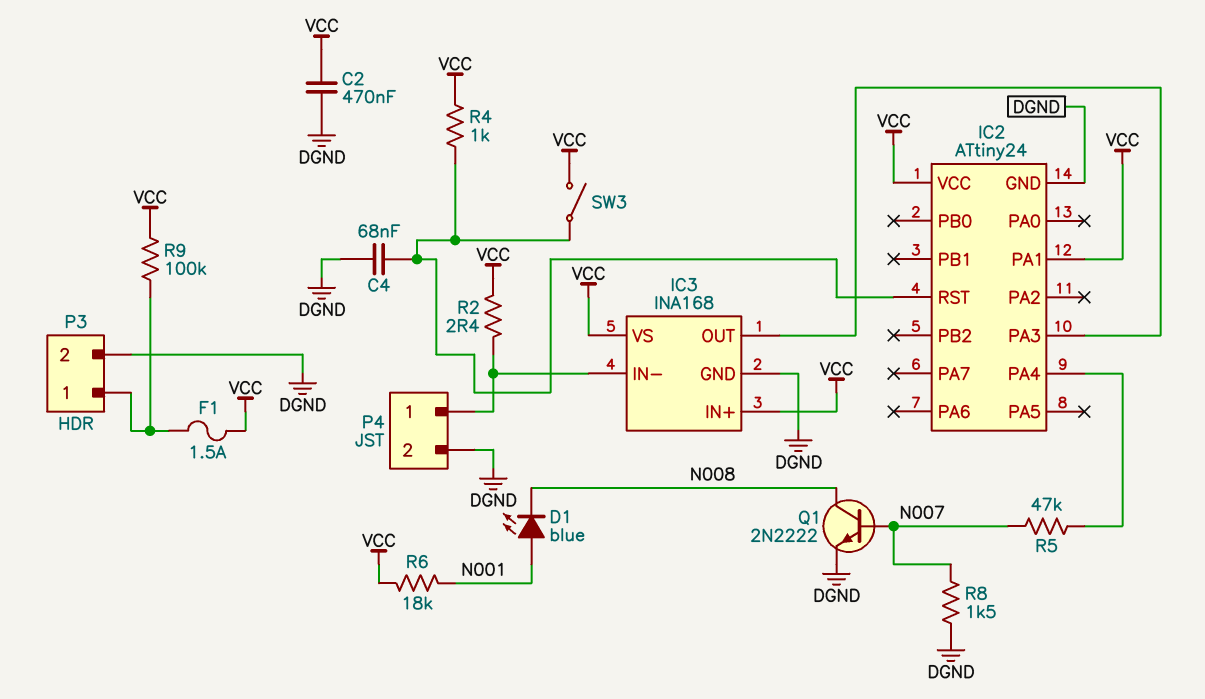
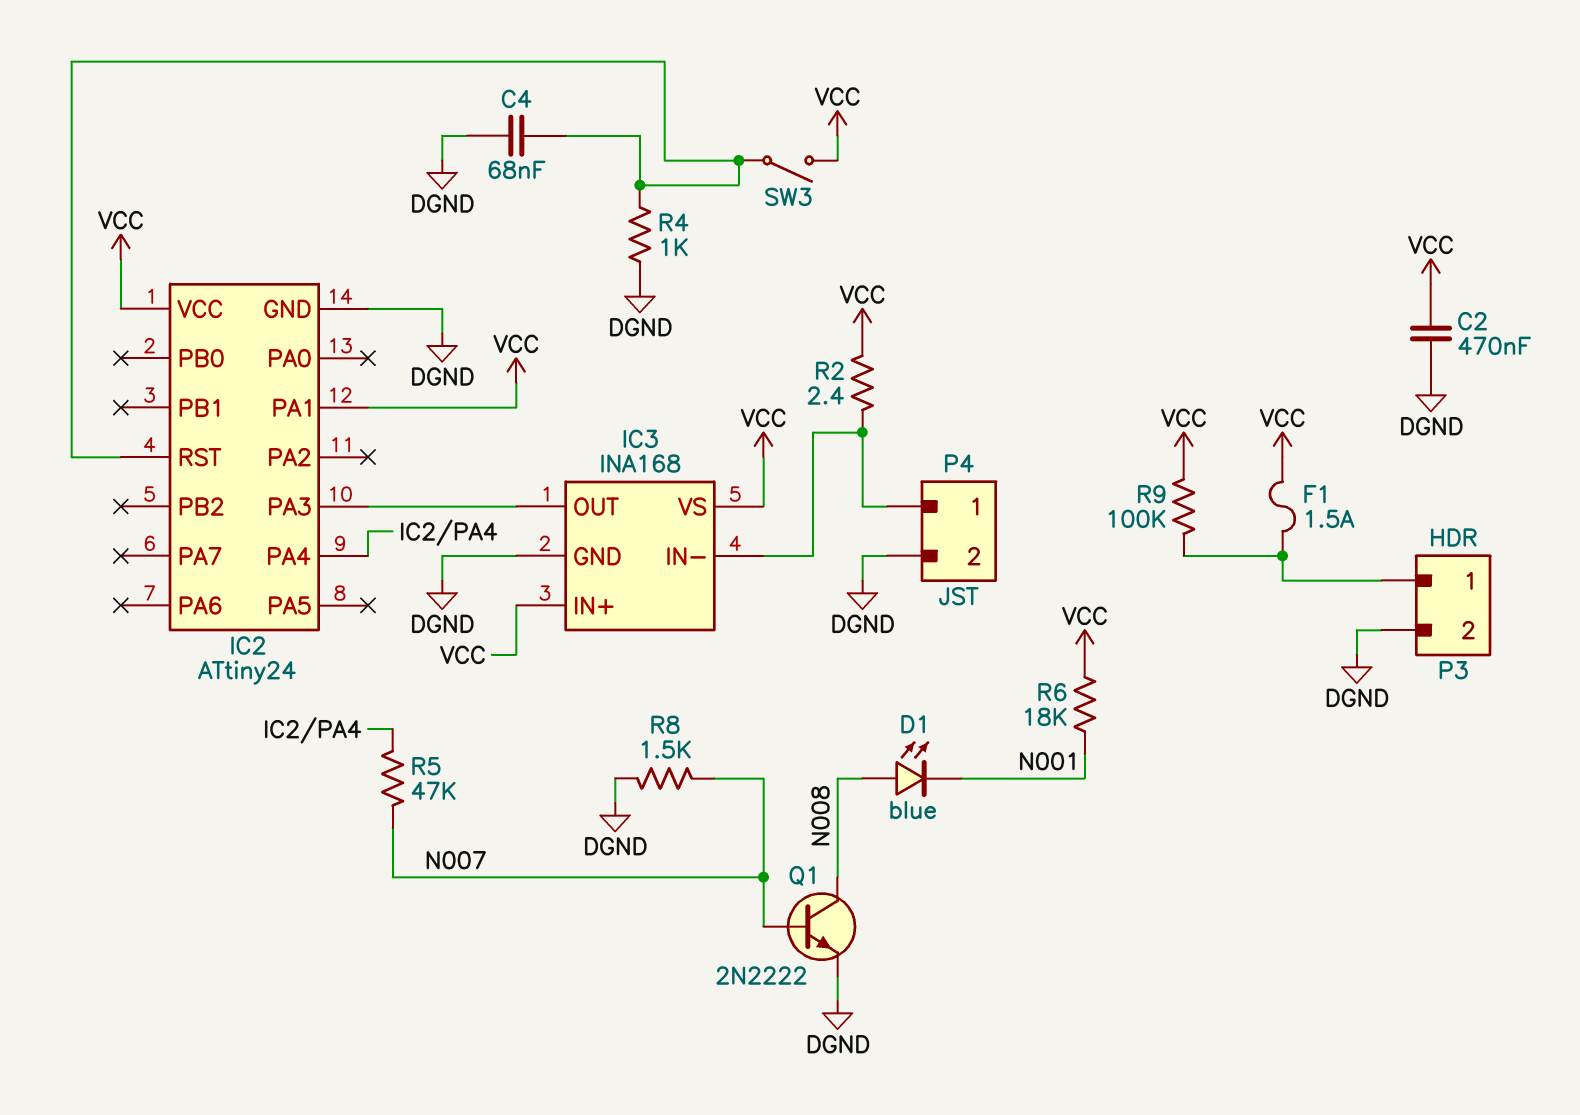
D1: LED blue (A N001, K N008) -> LED blue (A N008, K N001)
R4: 1k (IC2/RST, VCC) -> 1k (DGND, IC2/RST)

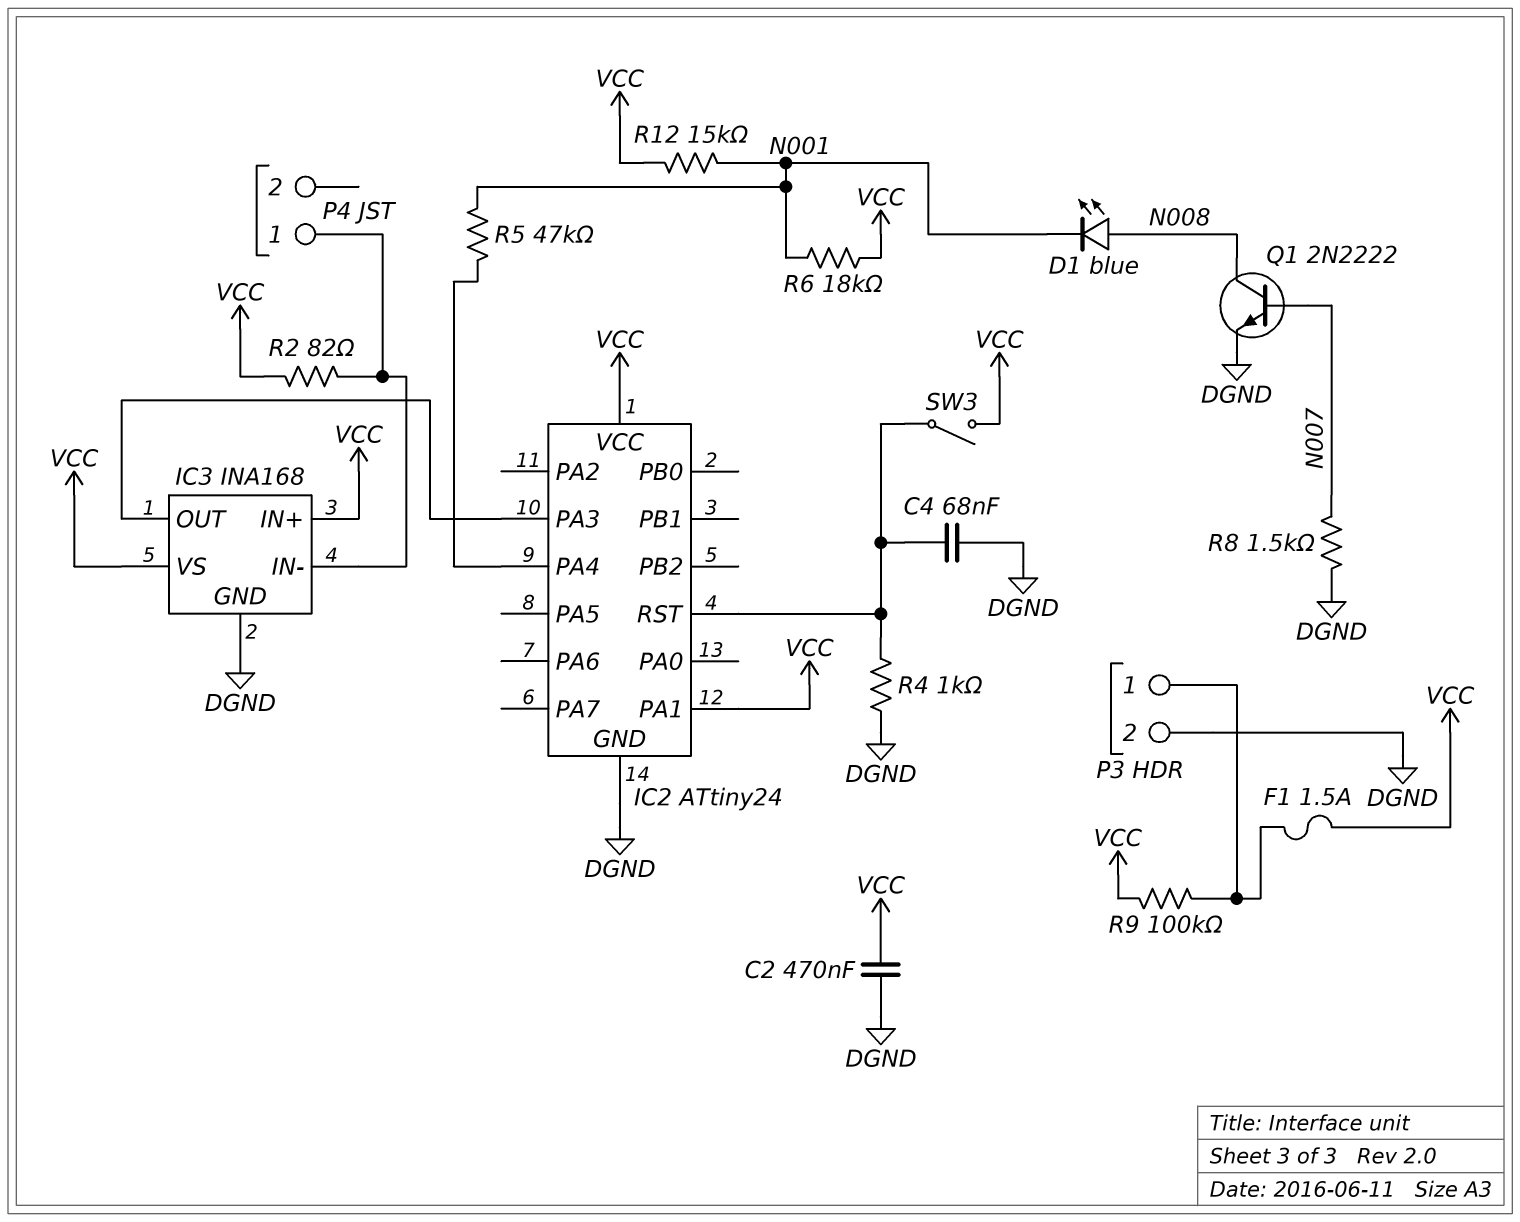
P4 pin 2: DGND -> none
R2: 2.4 (IC3/IN-, VCC) -> 82 (IC3/IN-, VCC)
R5: 47k (IC2/PA4, N007) -> 47k (IC2/PA4, N001)
R12: none -> 15k (N001, VCC)

